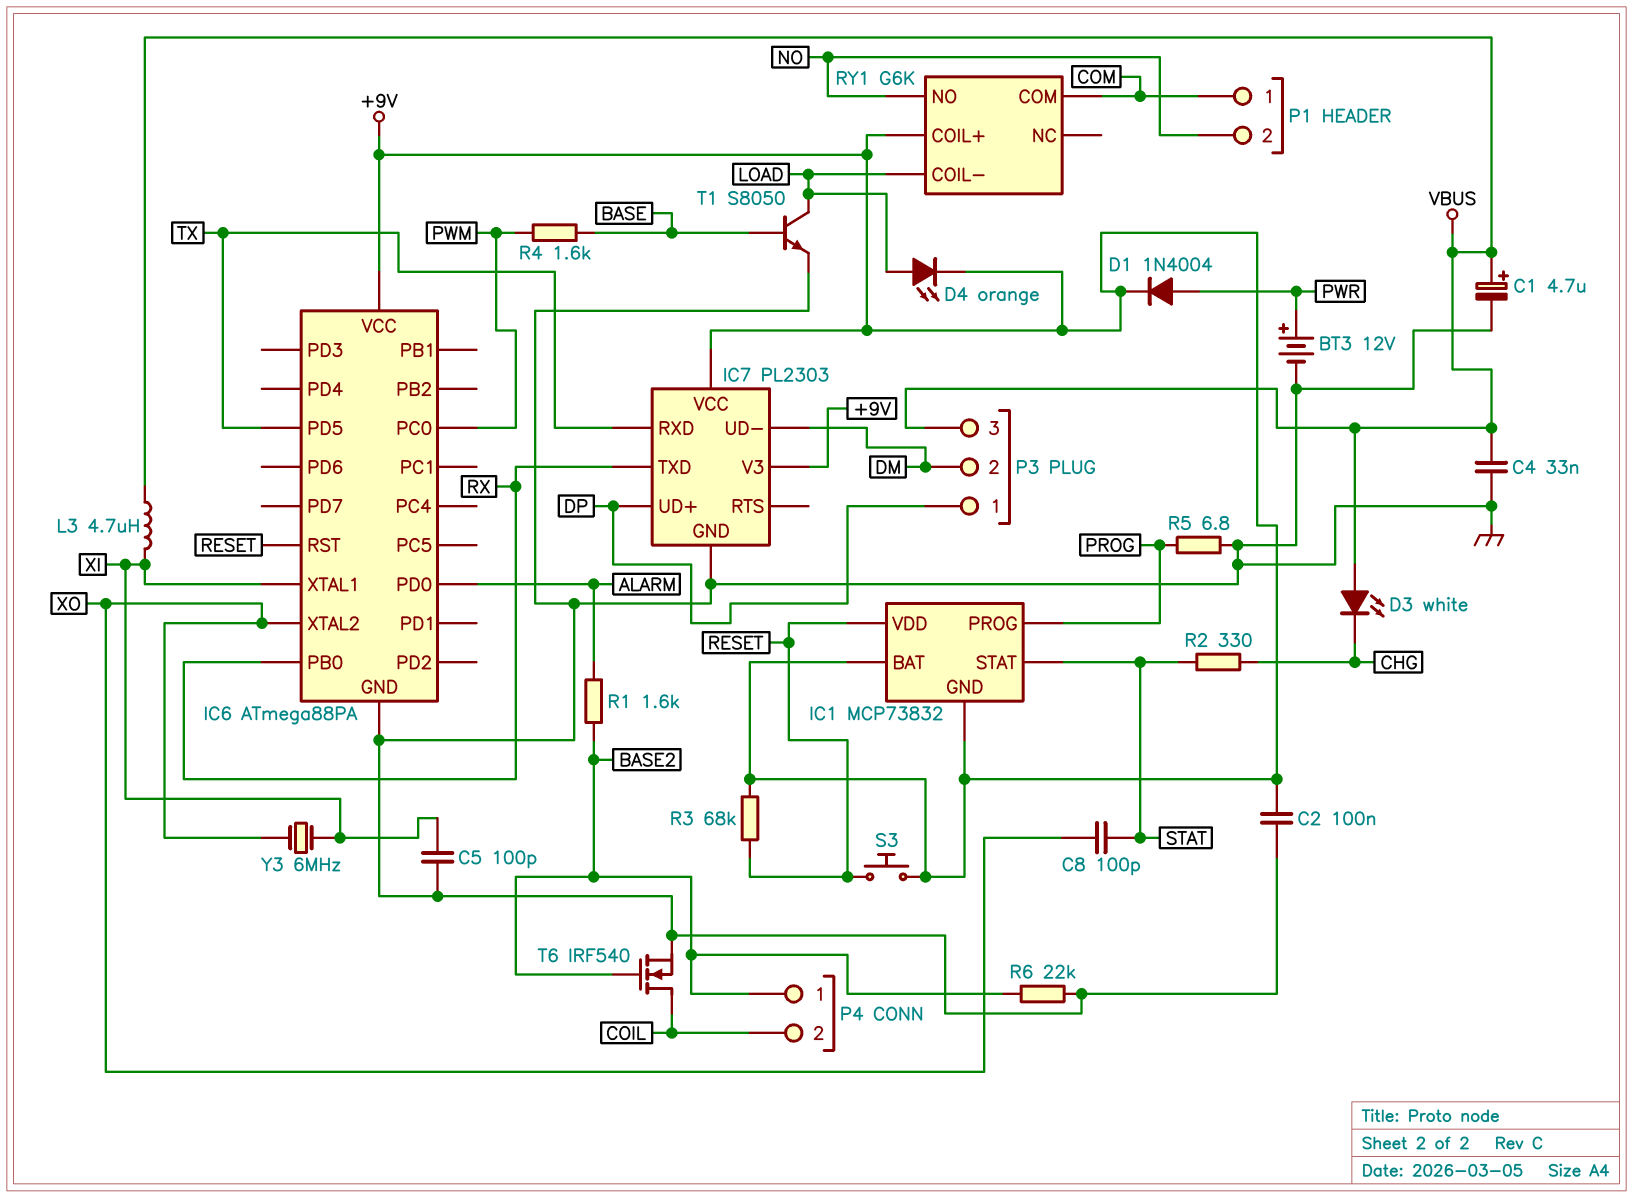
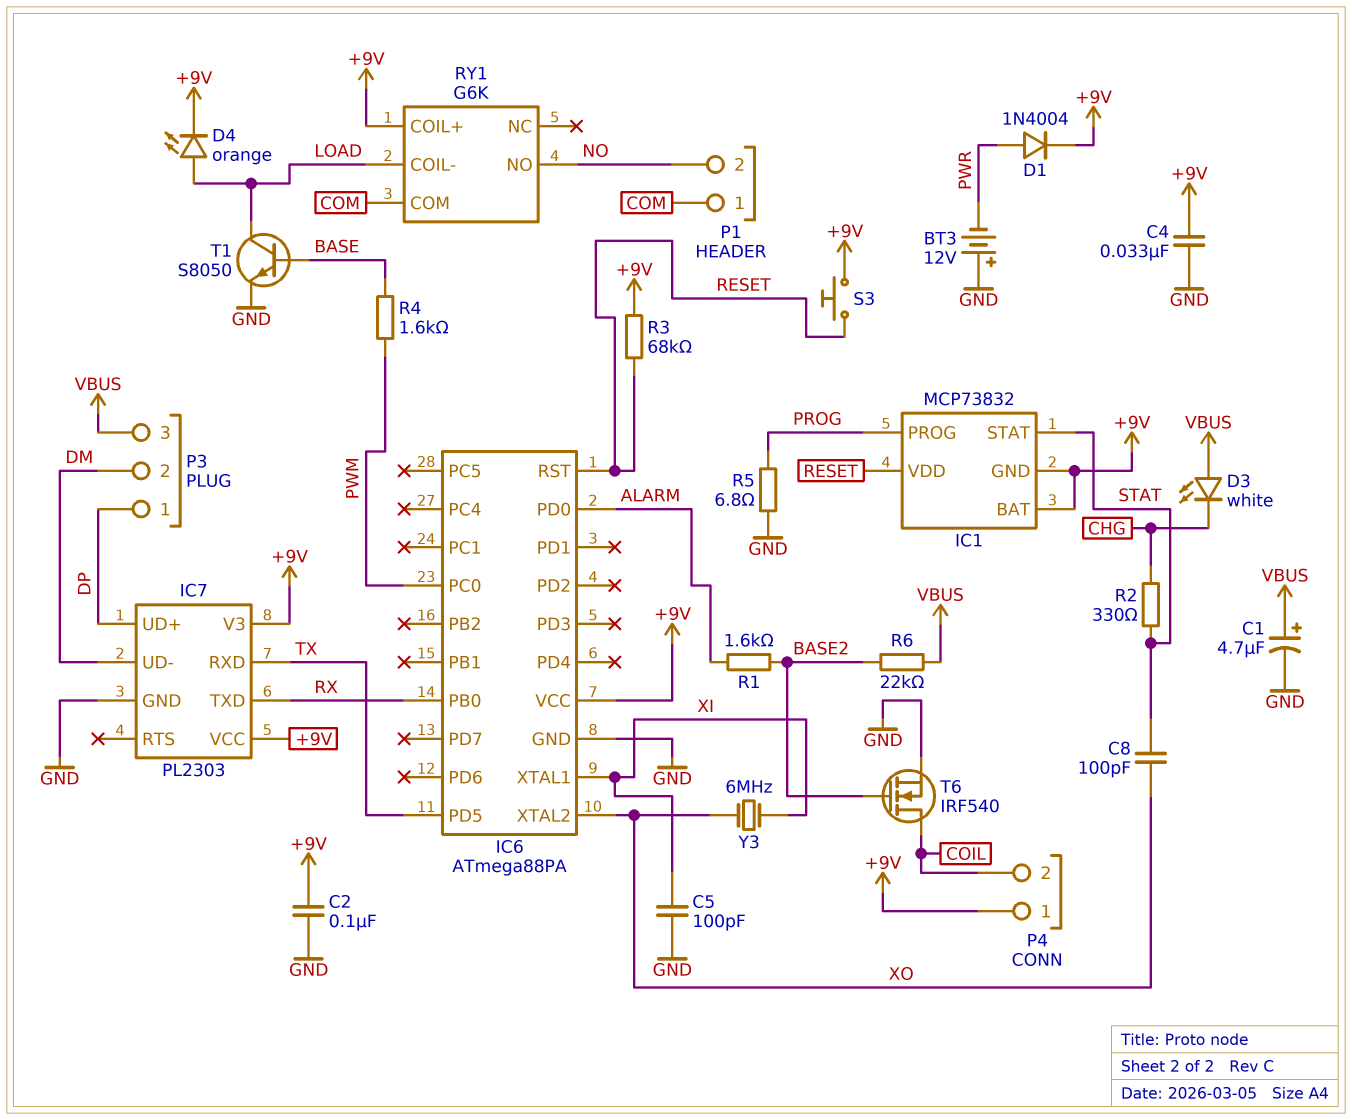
BT3: 12V (plus PWR, minus GND) -> 12V (plus GND, minus PWR)
C4: 33nF (GND, VBUS) -> 33nF (+9V, GND)
L3: 4.7uH (VBUS, XI) -> none
P4 pin 1: BASE2 -> +9V
R6: 22k (BASE2, GND) -> 22k (BASE2, VBUS)

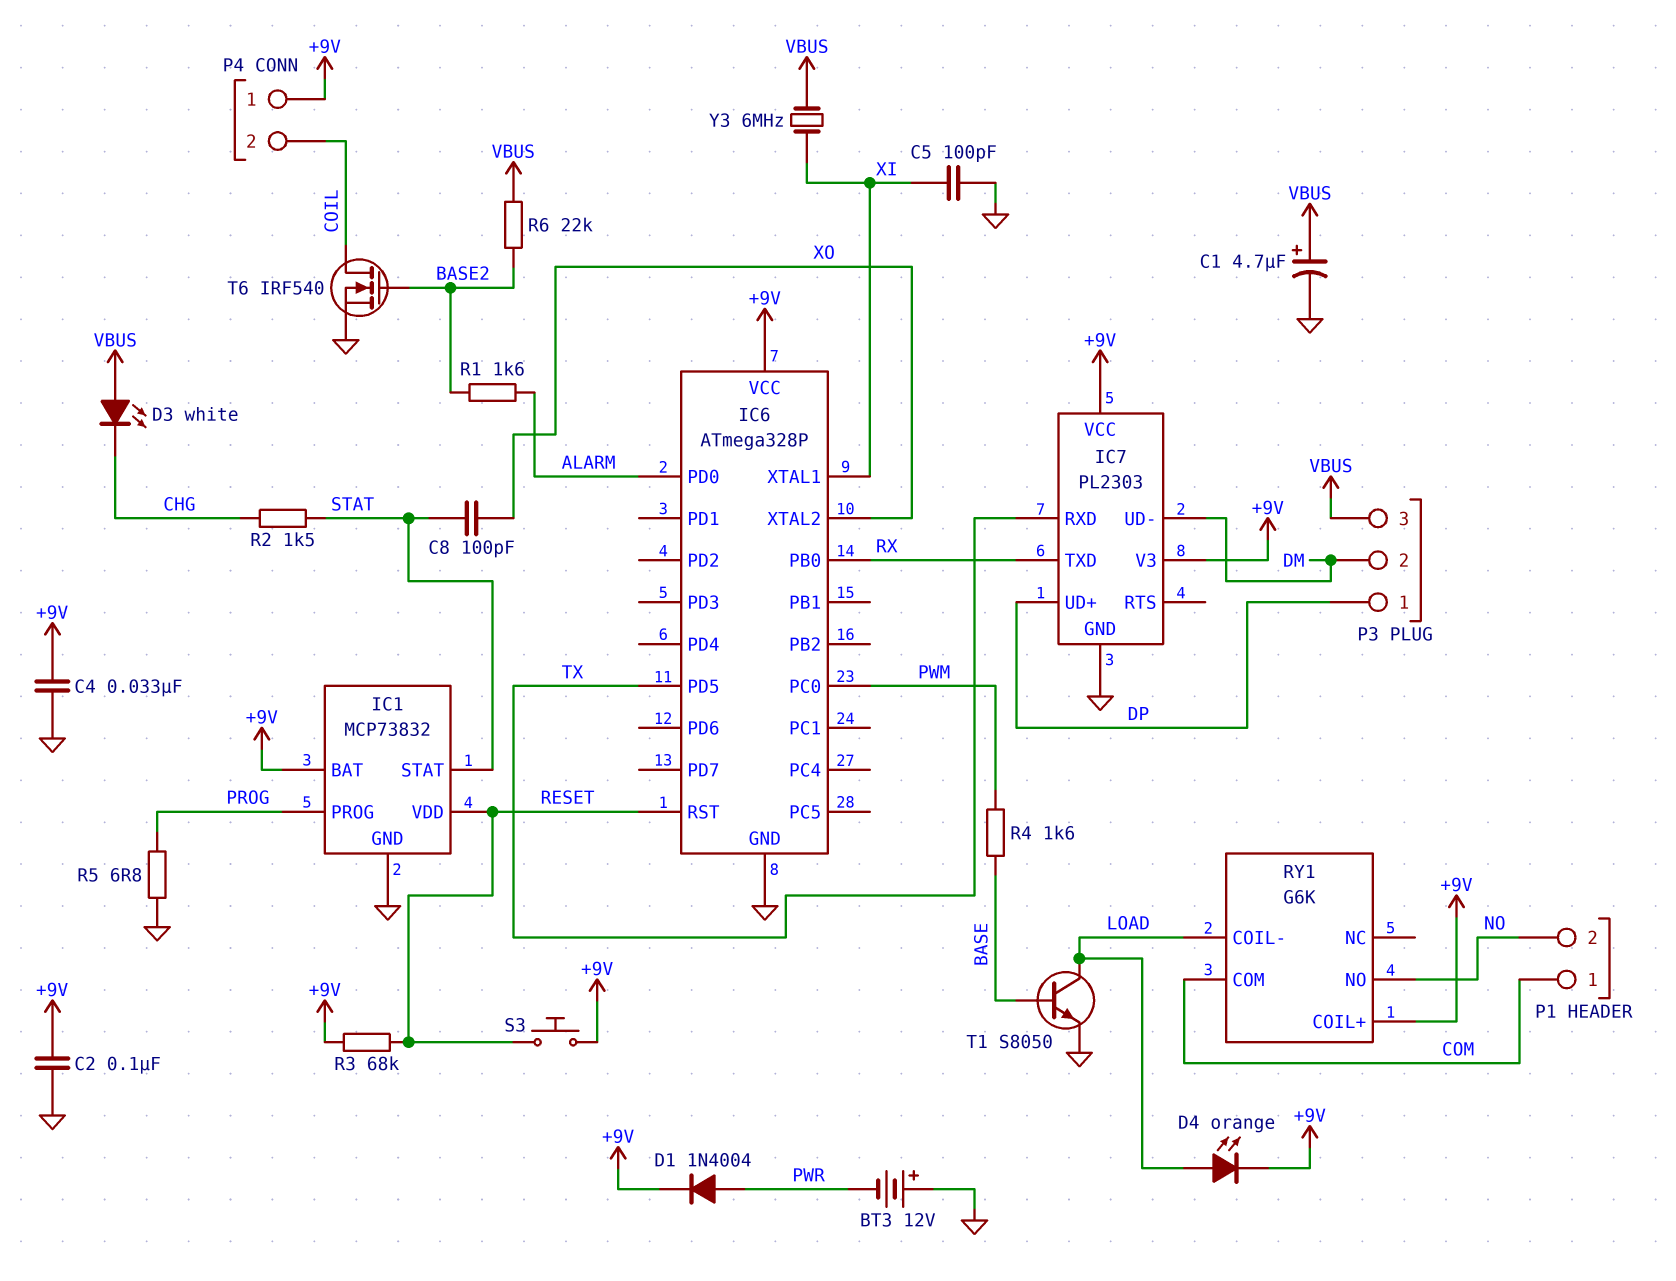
IC1 pin GND: +9V -> GND
IC6: ATmega88PA -> ATmega328P
R2: 330 (CHG, STAT) -> 1.5k (CHG, STAT)
Y3: 6MHz (XI, XO) -> 6MHz (VBUS, XI)

